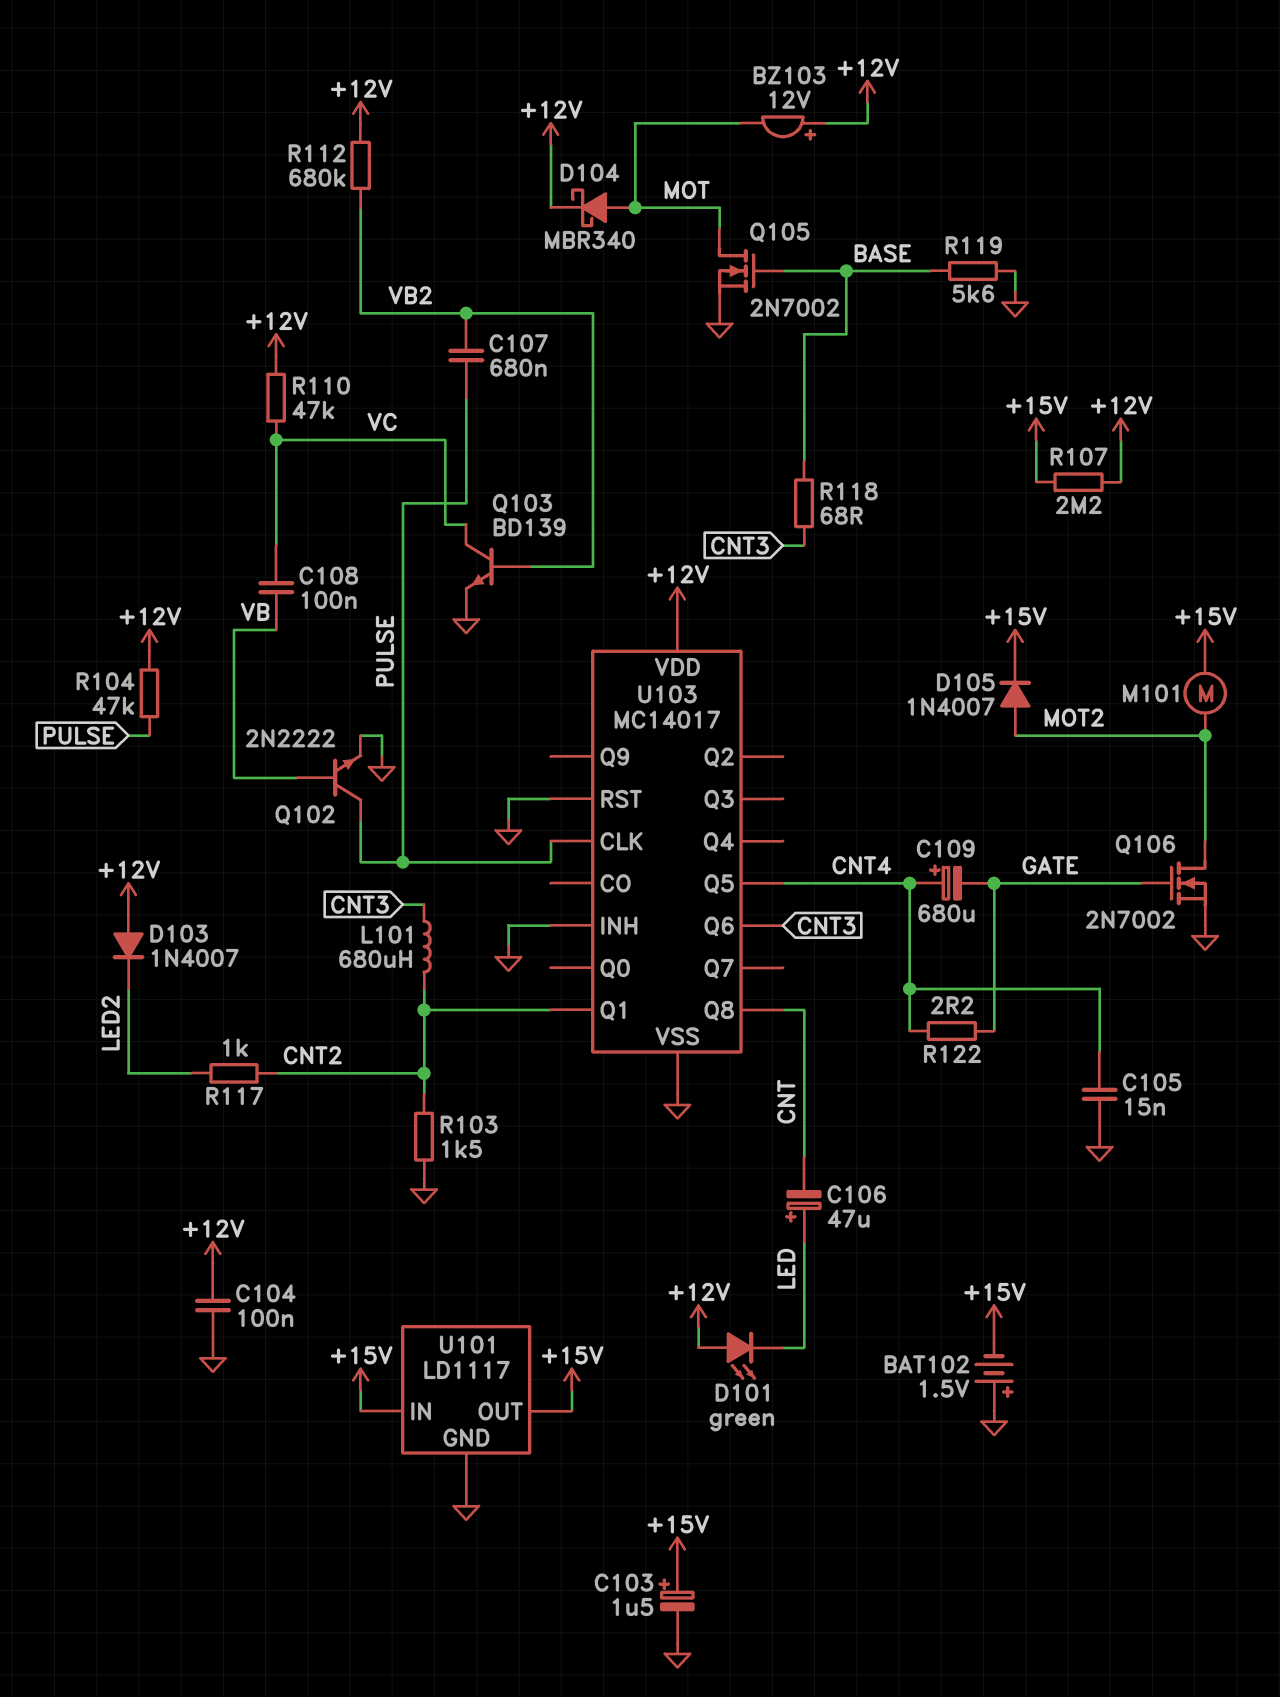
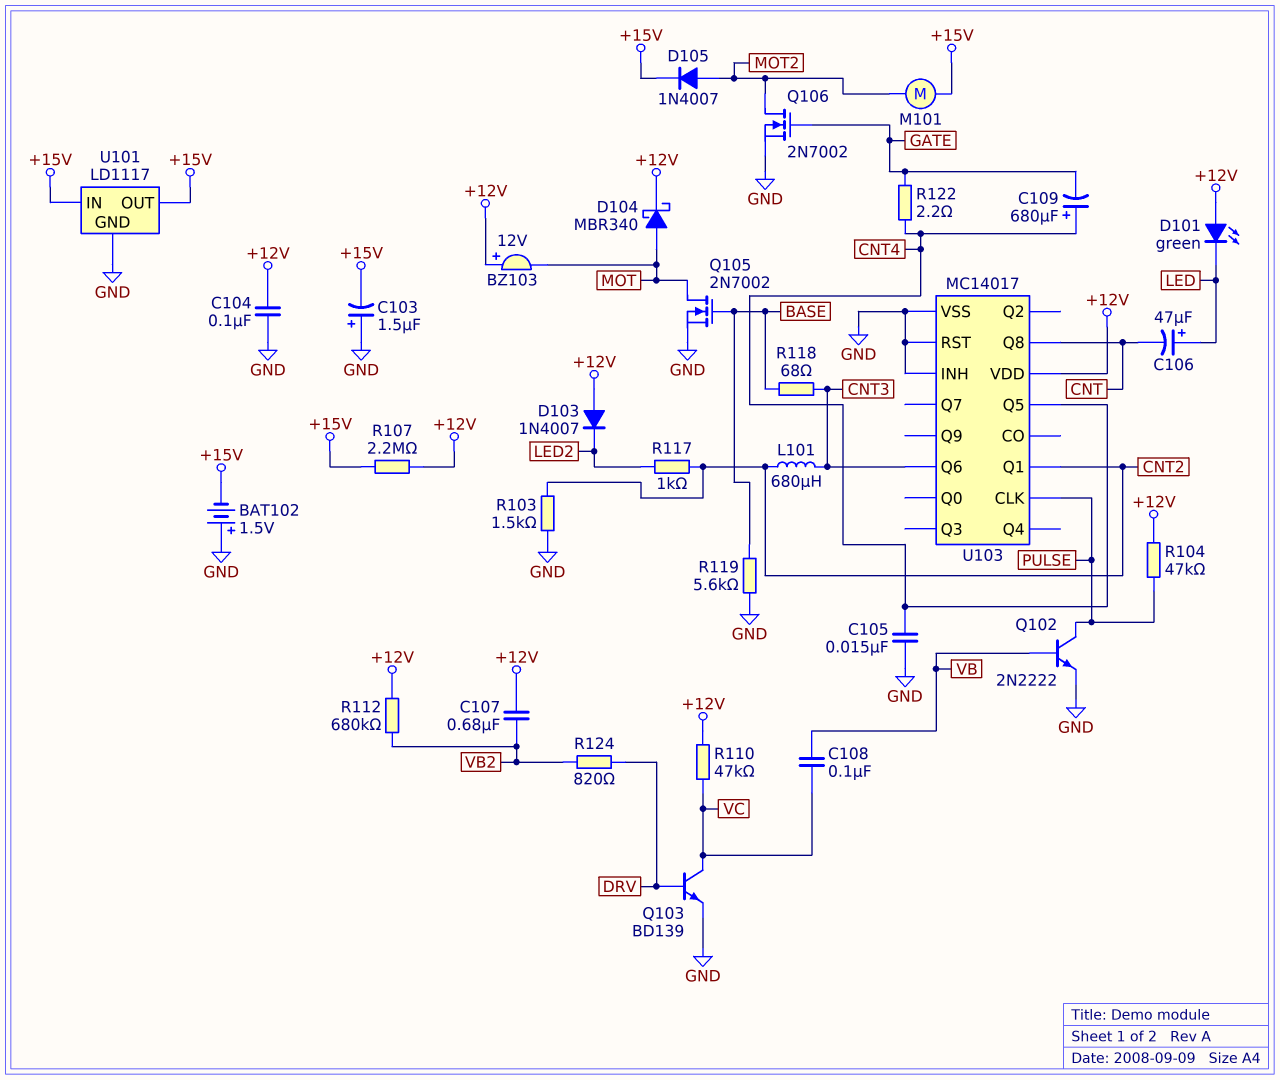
C103: 1.5uF (plus +15V, minus GND) -> 1.5uF (plus GND, minus +15V)
C107: 680nF (PULSE, VB2) -> 680nF (+12V, VB2)
Q103: NPN BD139 (B VB2, C VC, E GND) -> NPN BD139 (B DRV, C VC, E GND)
R124: none -> 820 (DRV, VB2)

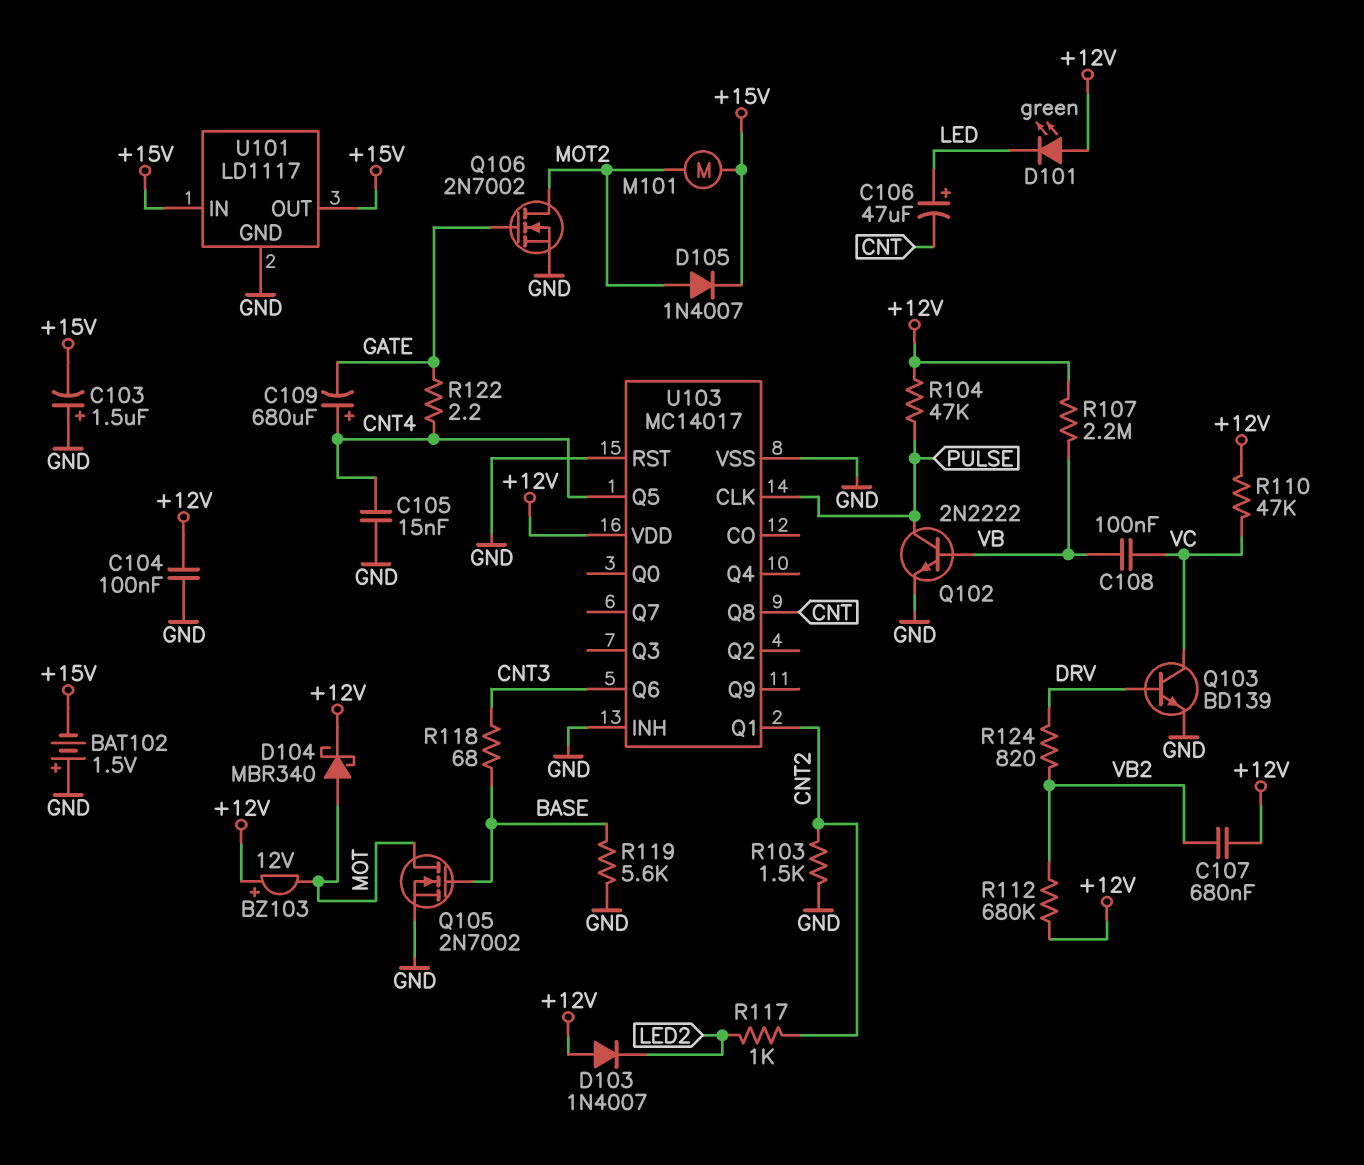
L101: 680uH (CNT2, CNT3) -> none
R107: 2.2M (+12V, +15V) -> 2.2M (+12V, VB)

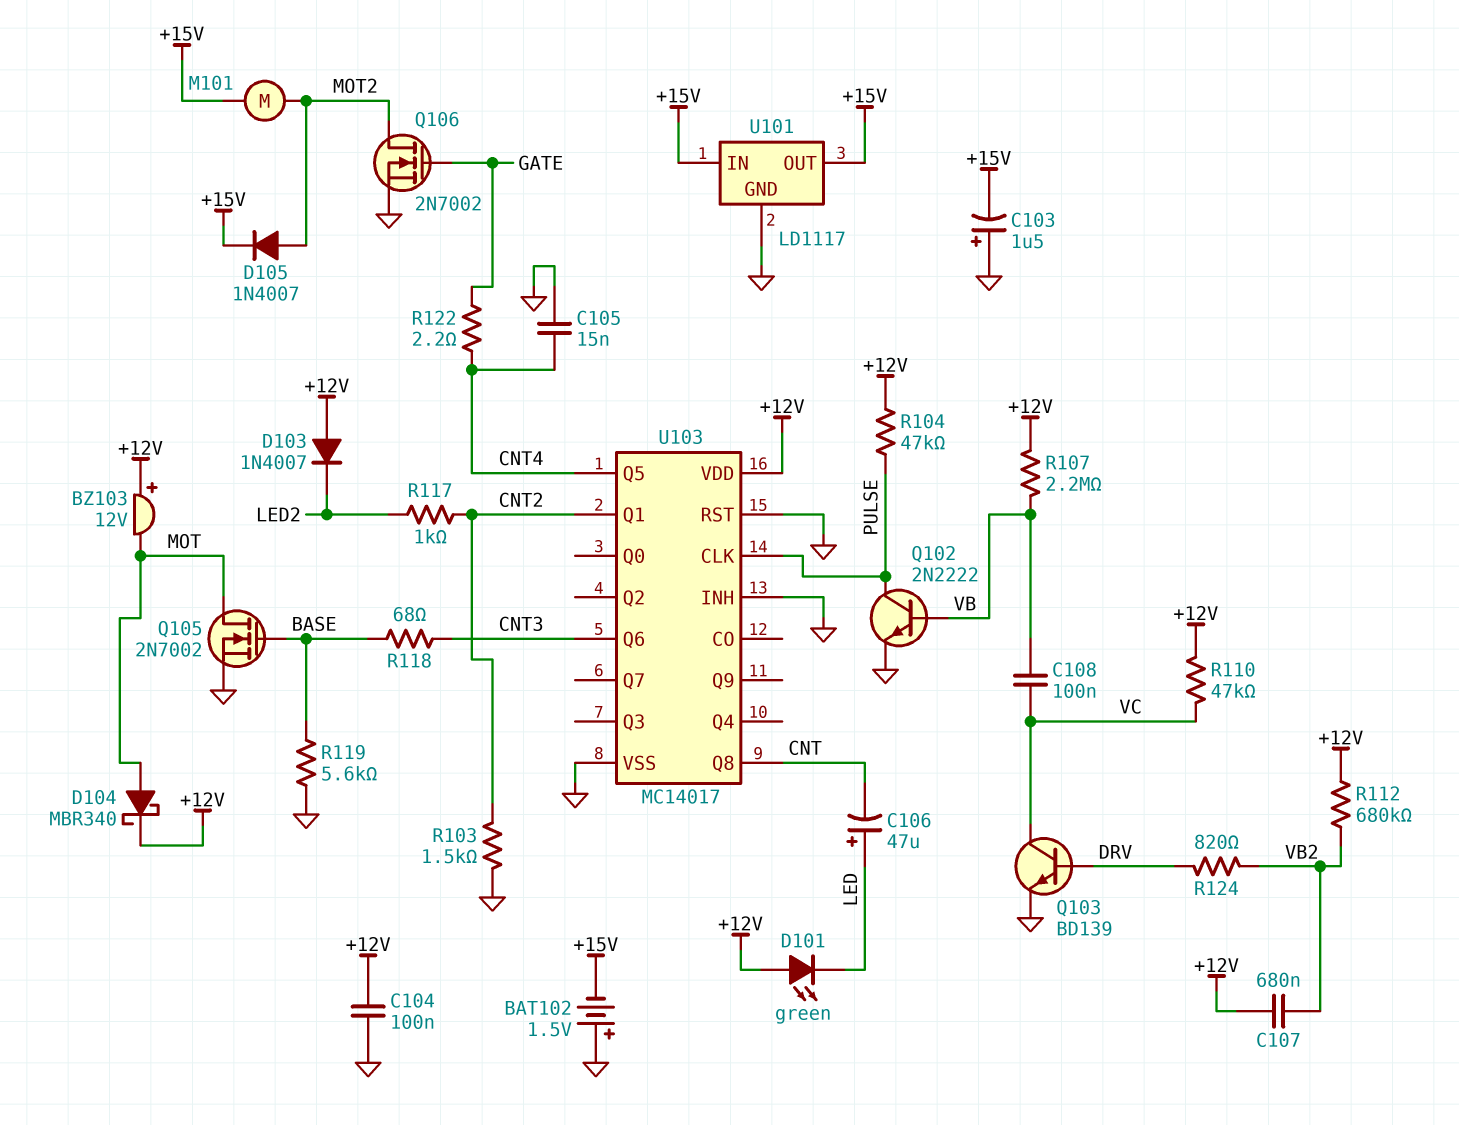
C109: 680uF (plus CNT4, minus GATE) -> none

